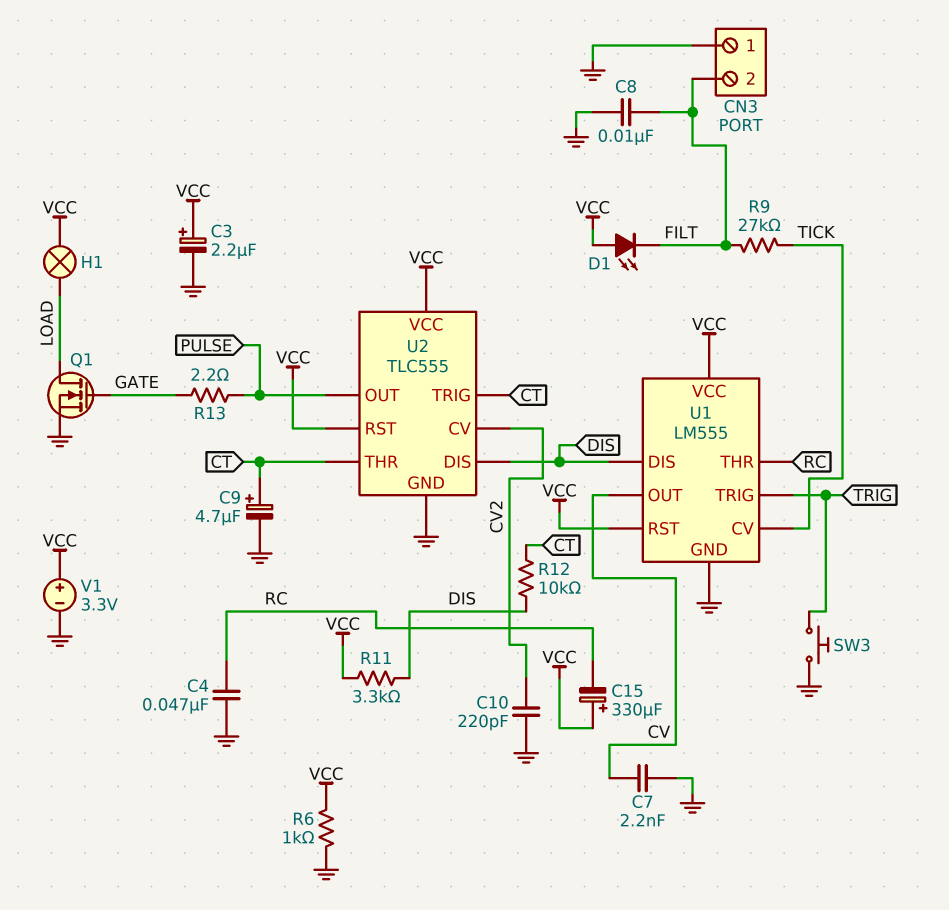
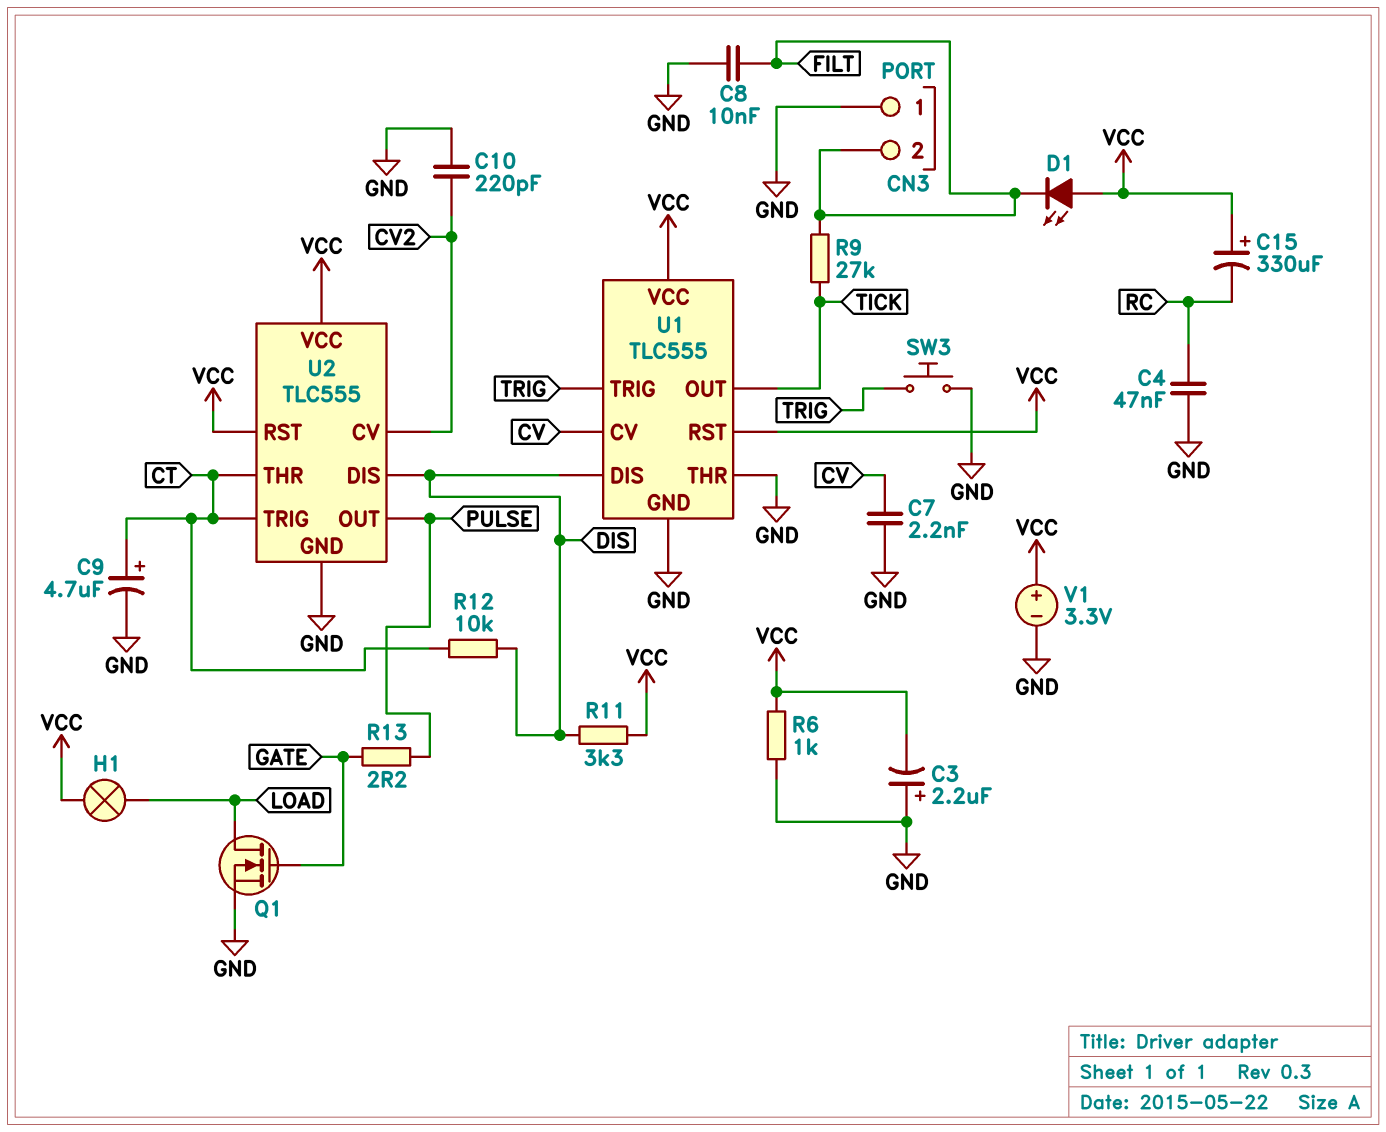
C3: 2.2uF (plus VCC, minus GND) -> 2.2uF (plus GND, minus VCC)
U1: LM555 -> TLC555
U1 pin CV: TICK -> CV
U1 pin OUT: CV -> TICK
U1 pin THR: RC -> GND

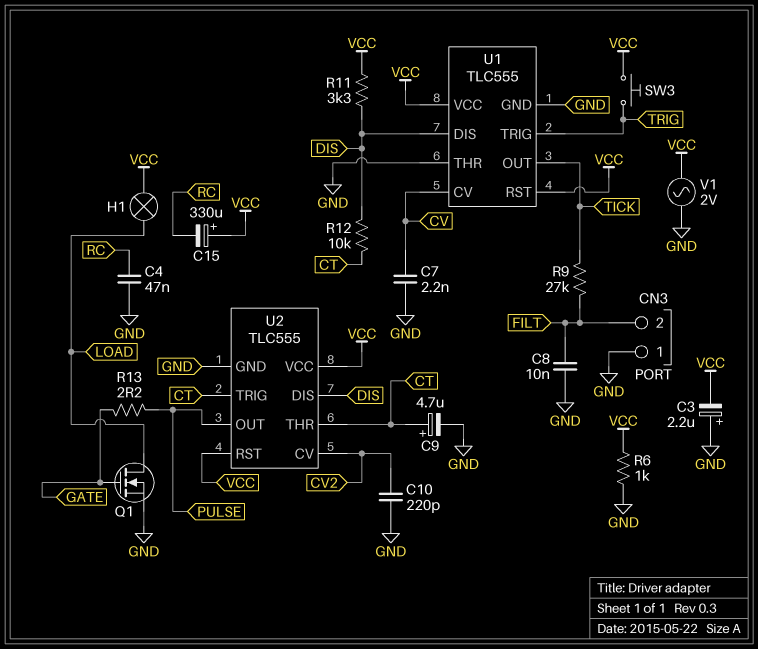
D1: LED (A VCC, K FILT) -> none
SW3: button (GND, TRIG) -> button (TRIG, VCC)
V1: 3.3V (plus VCC, minus GND) -> AC 2V (GND, VCC)

